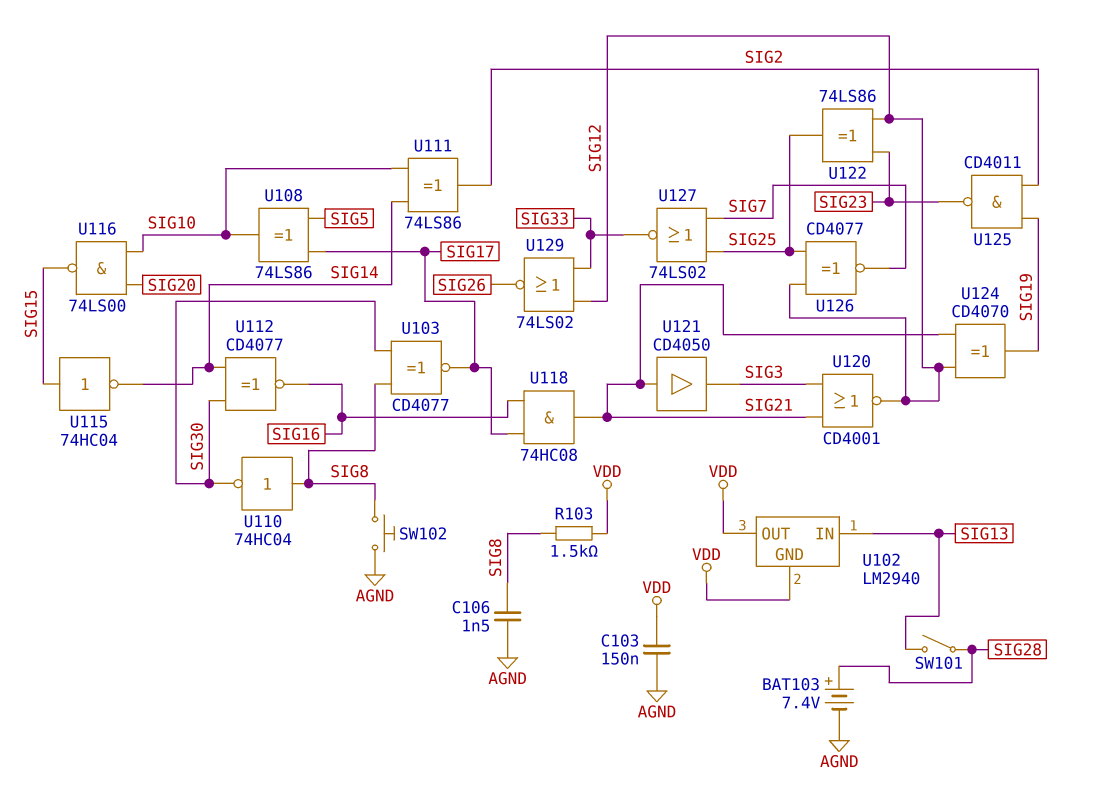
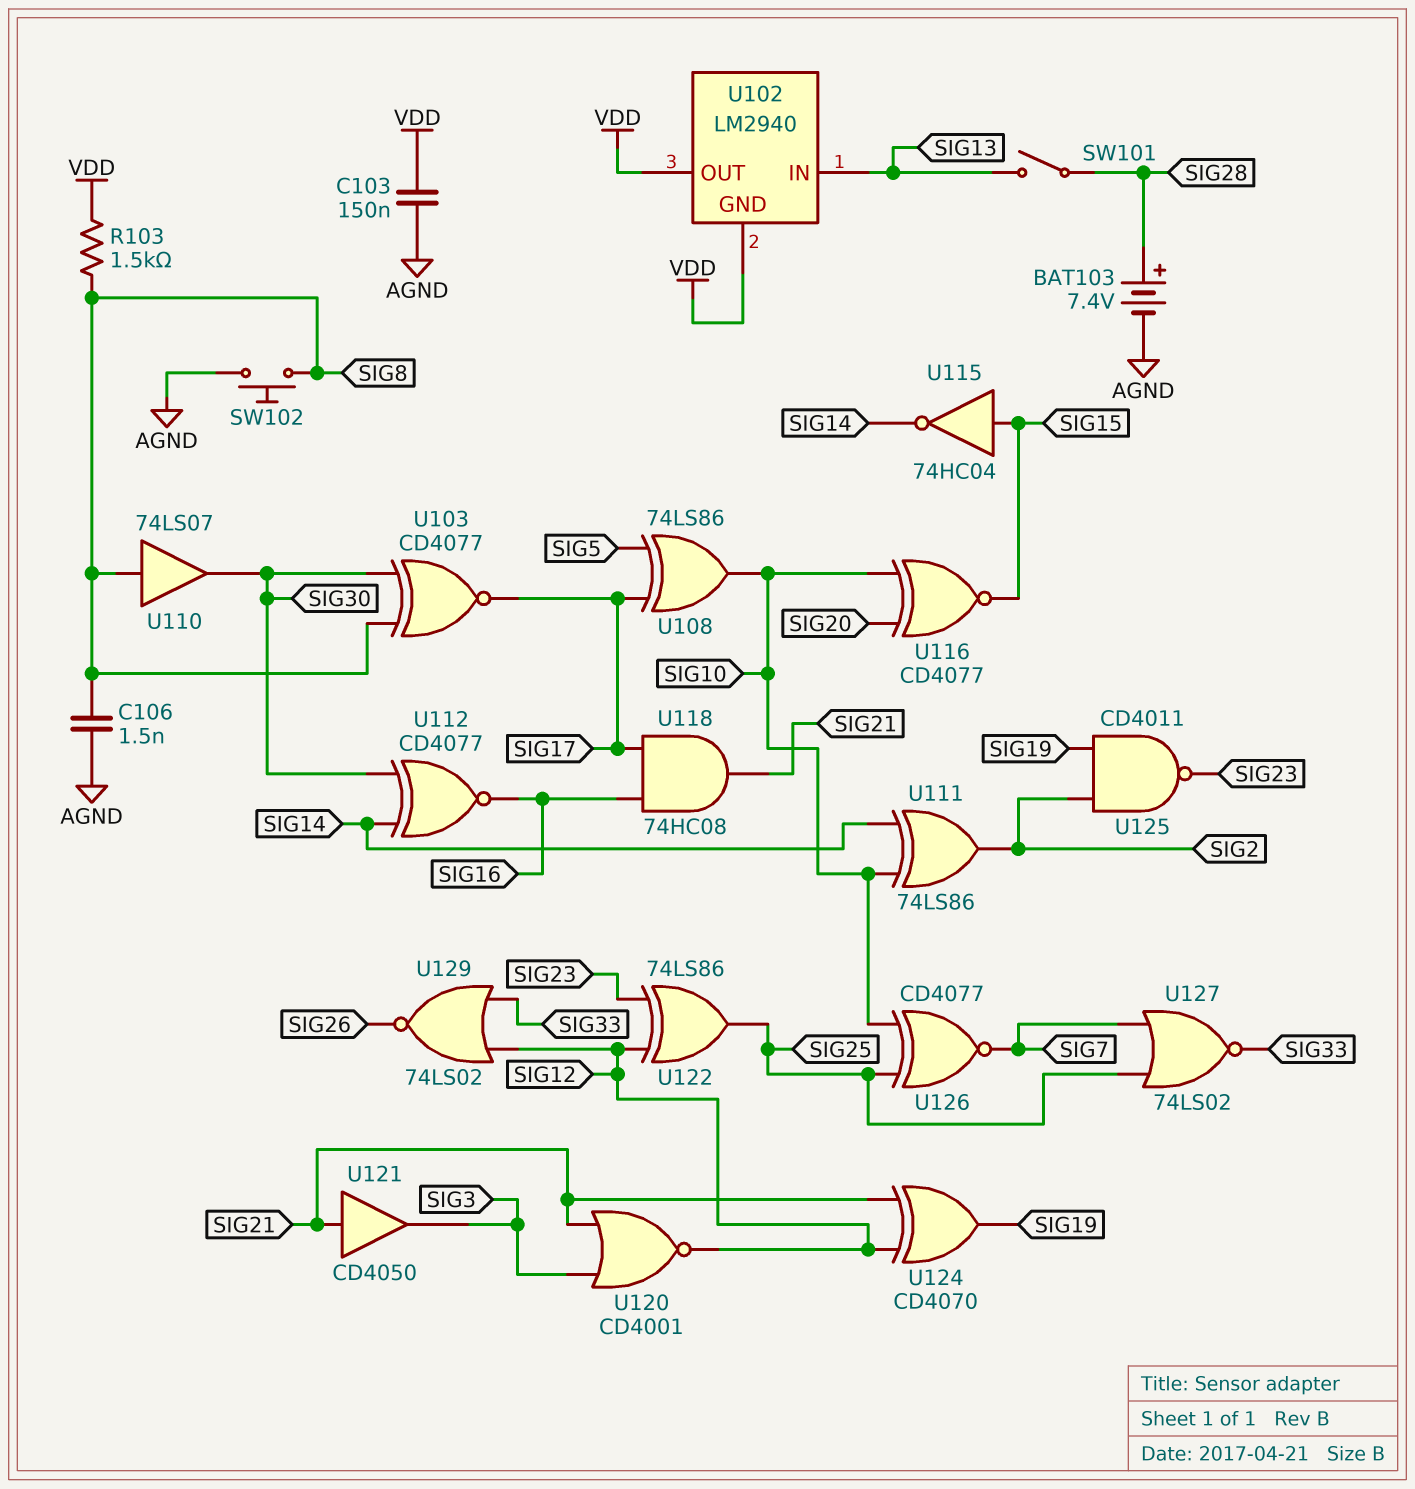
U110: NOT 74HC04 (in SIG8, out SIG30) -> buffer 74LS07 (in SIG8, out SIG30)
U116: NAND 74LS00 (in SIG10, in SIG20, out SIG15) -> XNOR CD4077 (in SIG10, in SIG20, out SIG15)
U126: XNOR CD4077 (in SIG12, in SIG25, out SIG7) -> XNOR CD4077 (in SIG10, in SIG25, out SIG7)

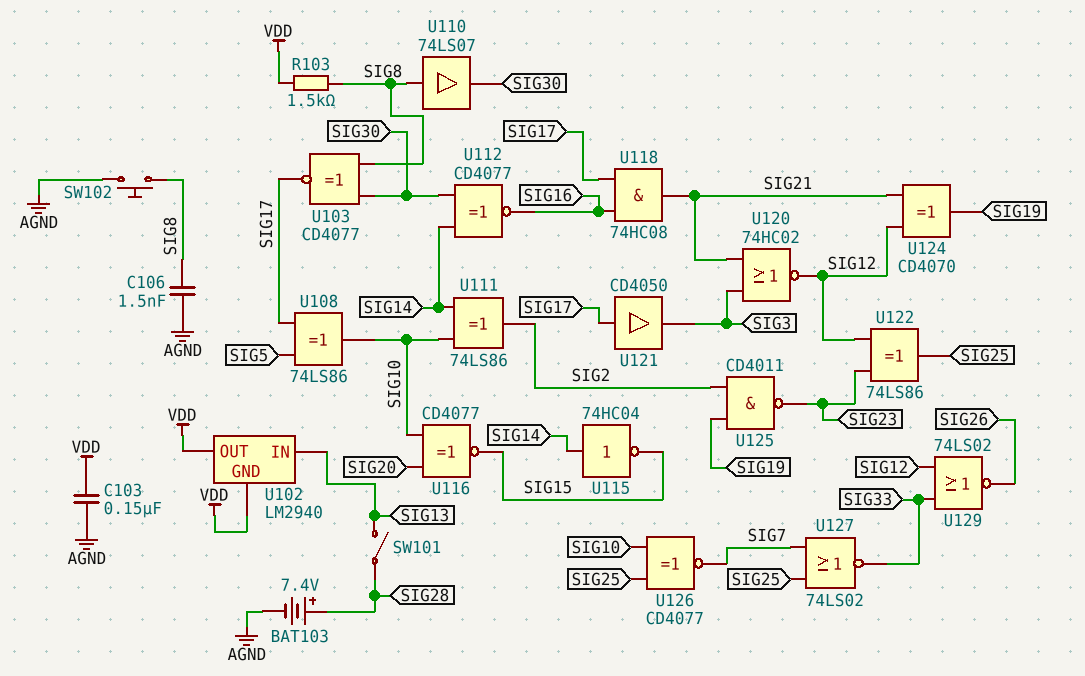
U115: NOT 74HC04 (in SIG15, out SIG14) -> NOT 74HC04 (in SIG14, out SIG15)
U120: NOR CD4001 (in SIG3, in SIG21, out SIG12) -> NOR 74HC02 (in SIG3, in SIG21, out SIG12)
U121: buffer CD4050 (in SIG21, out SIG3) -> buffer CD4050 (in SIG17, out SIG3)

